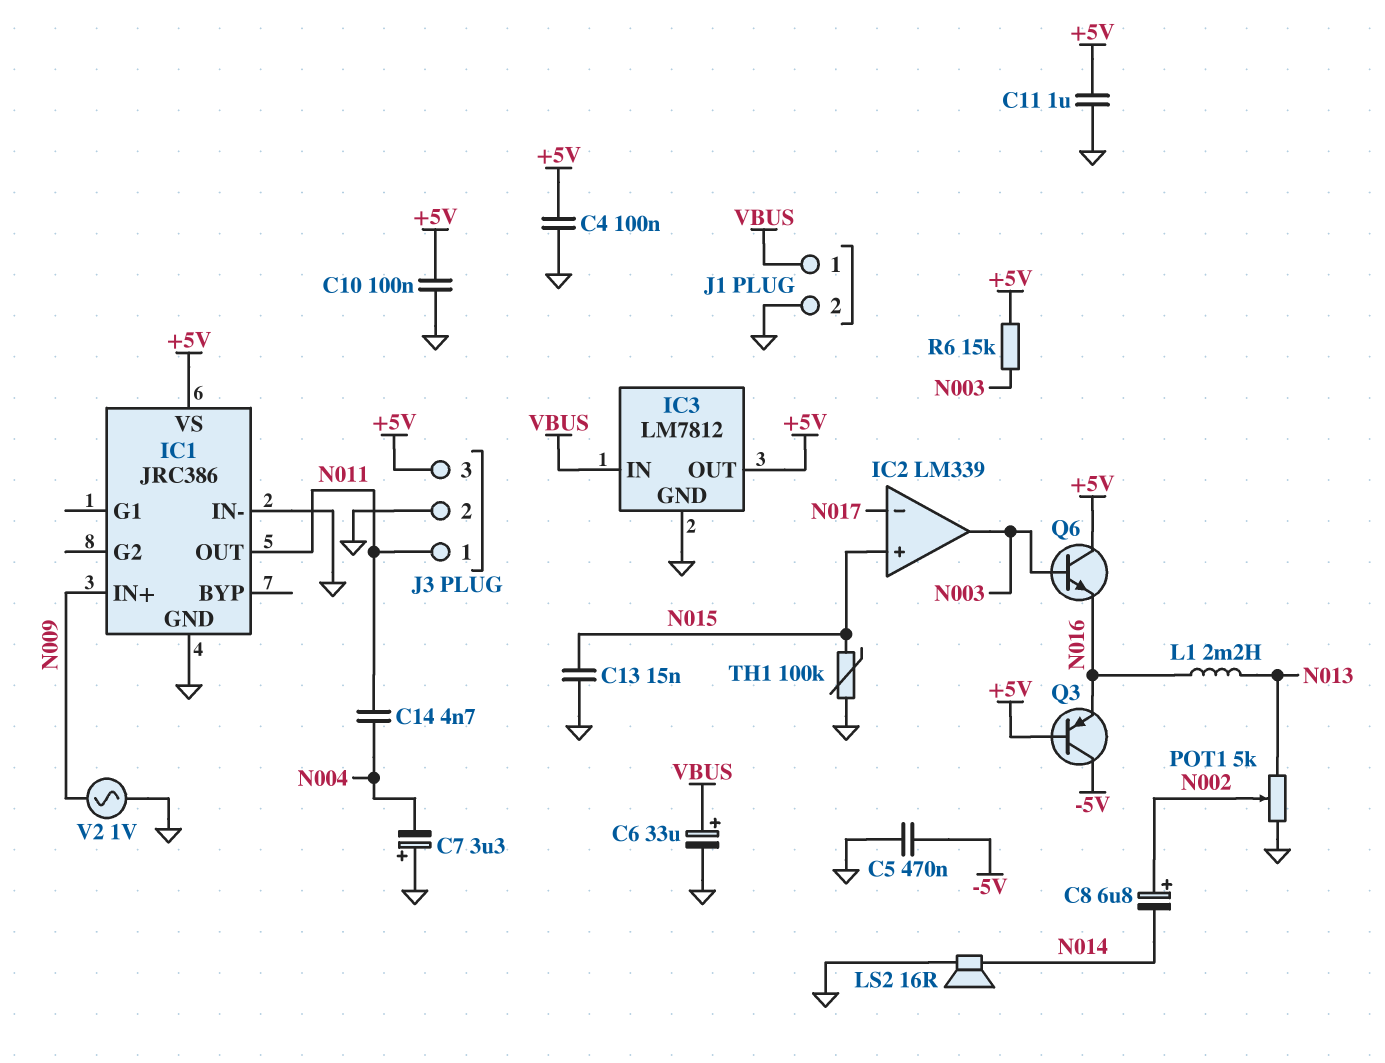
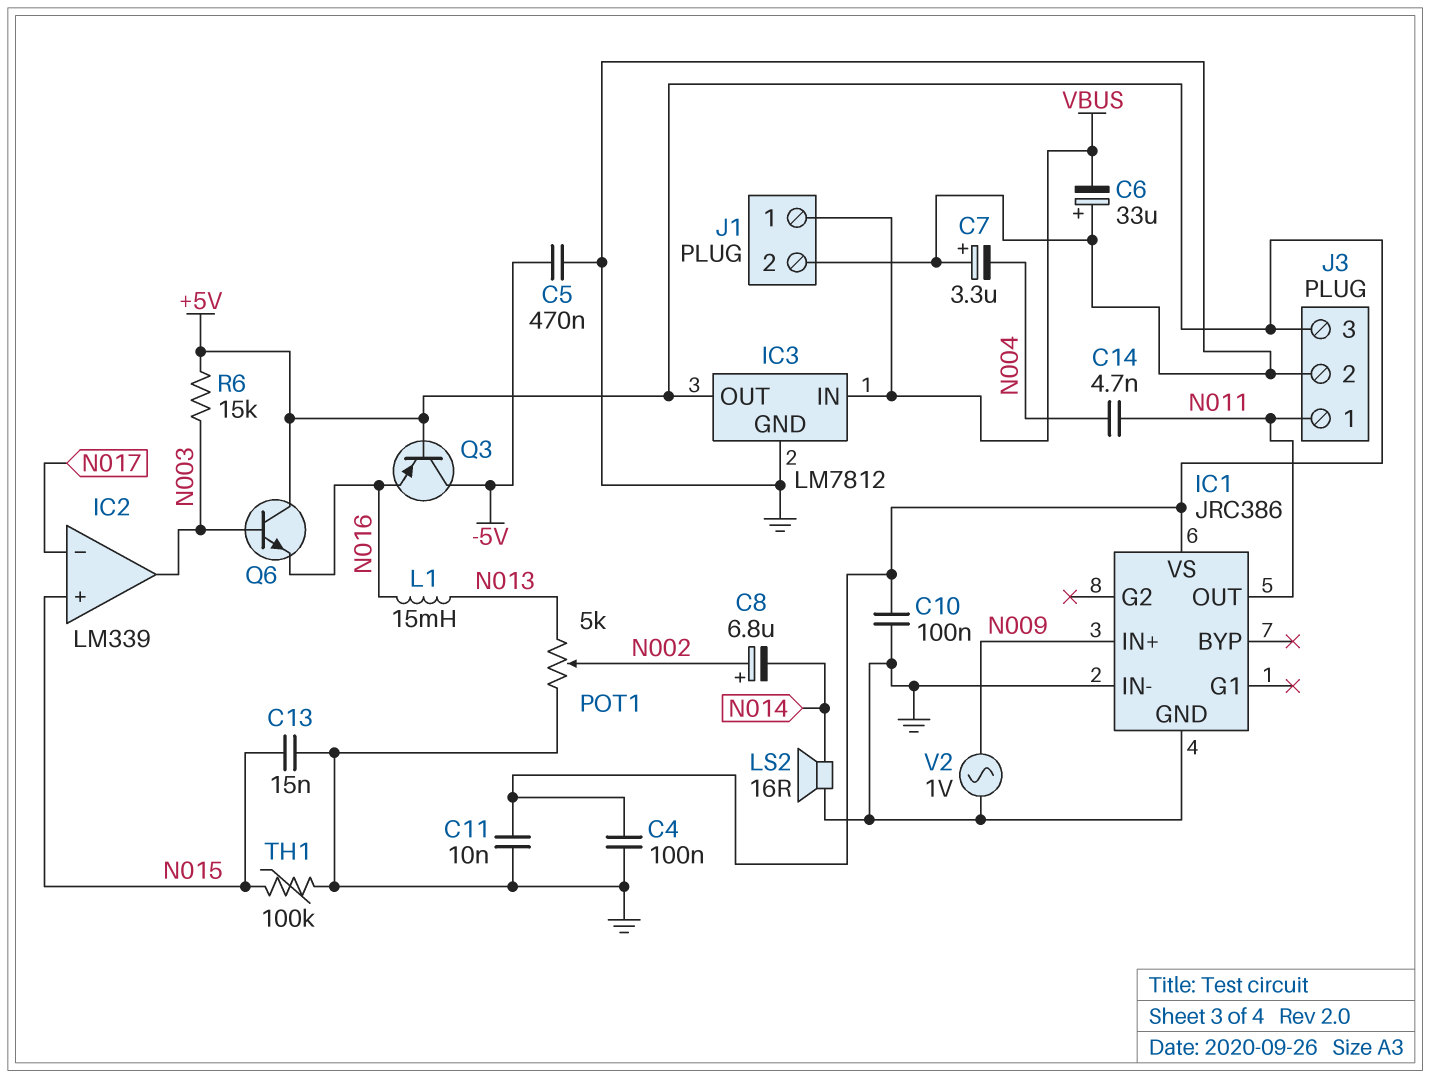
C6: 33uF (plus VBUS, minus GND) -> 33uF (plus GND, minus VBUS)
C11: 1uF (+5V, GND) -> 10nF (+5V, GND)
L1: 2.2mH (N013, N016) -> 15mH (N013, N016)

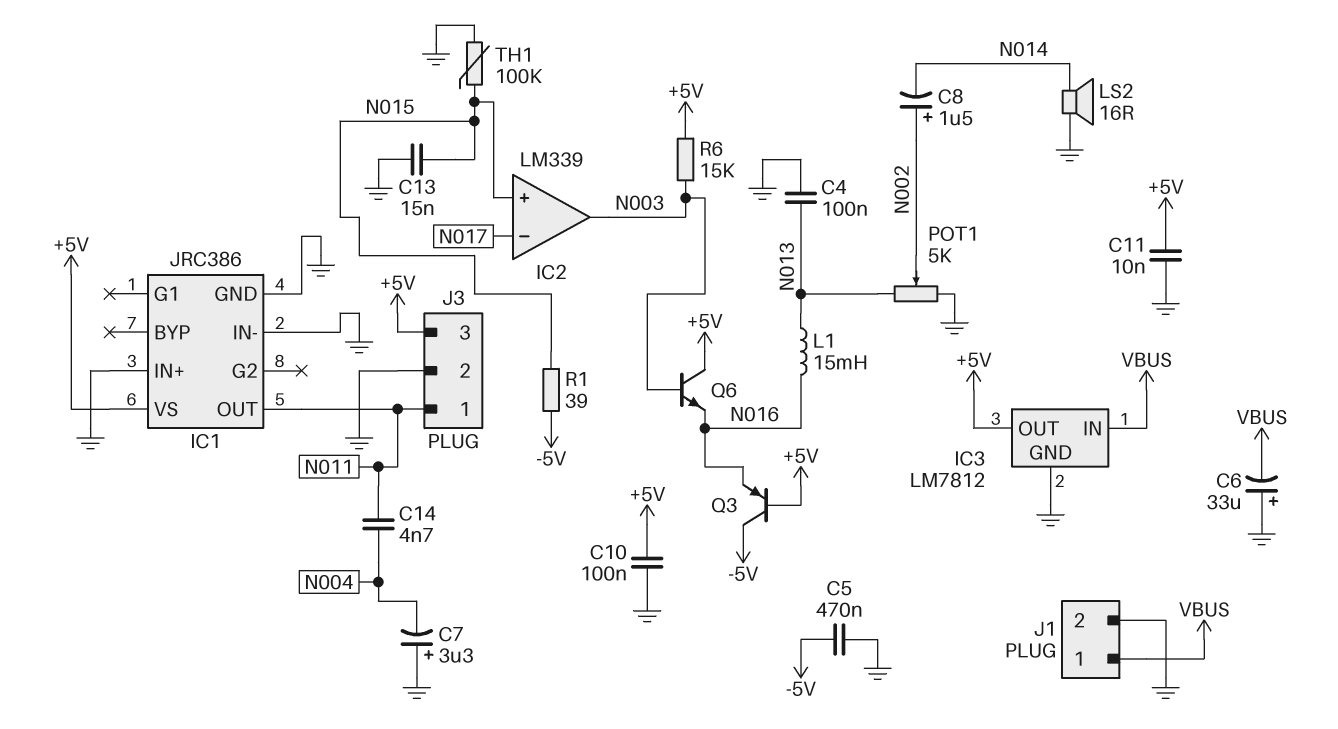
C4: 100nF (+5V, GND) -> 100nF (GND, N013)
C8: 6.8uF (plus N002, minus N014) -> 1.5uF (plus N002, minus N014)
IC1 pin IN+: N009 -> GND
R1: none -> 39 (-5V, N015)
V2: AC 1V (GND, N009) -> none

